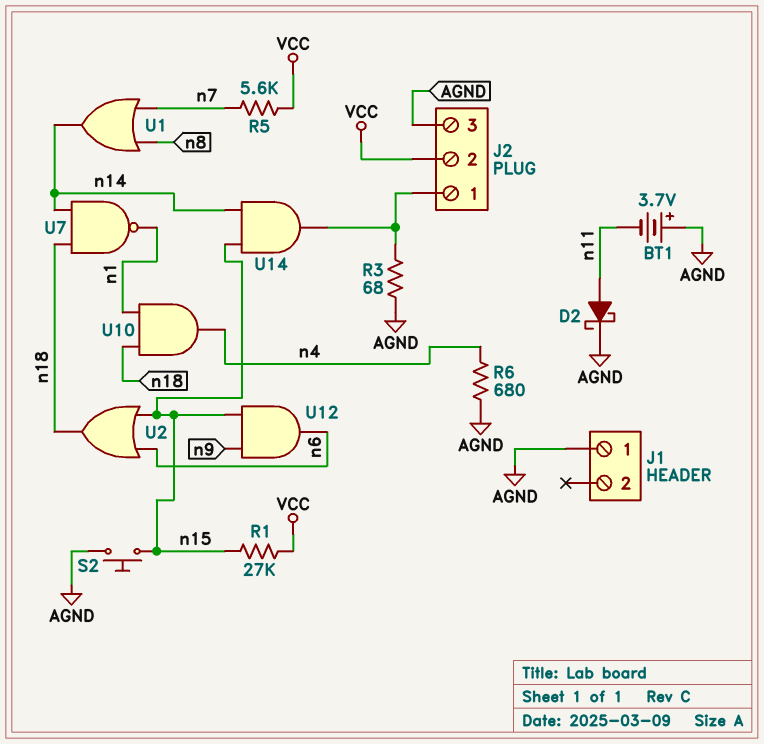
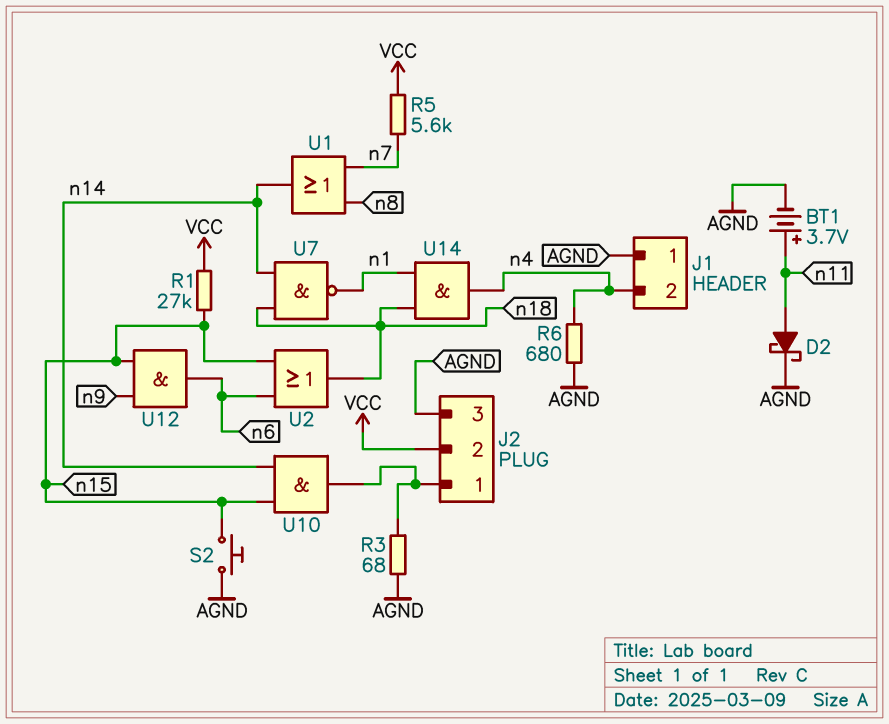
BT1: 3.7V (plus AGND, minus n11) -> 3.7V (plus n11, minus AGND)
J1 pin 2: none -> n4
U10: AND (in n1, in n18, out n4) -> AND (in n14, in n15, out J2/1)
U14: AND (in n14, in n15, out J2/1) -> AND (in n1, in n18, out n4)

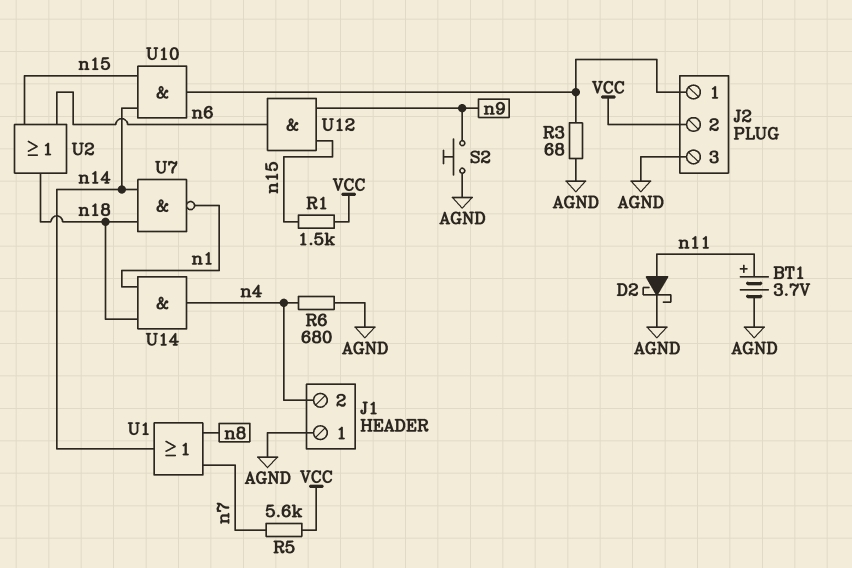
R1: 27k (VCC, n15) -> 1.5k (VCC, n15)
S2: button (AGND, n15) -> button (AGND, n9)

